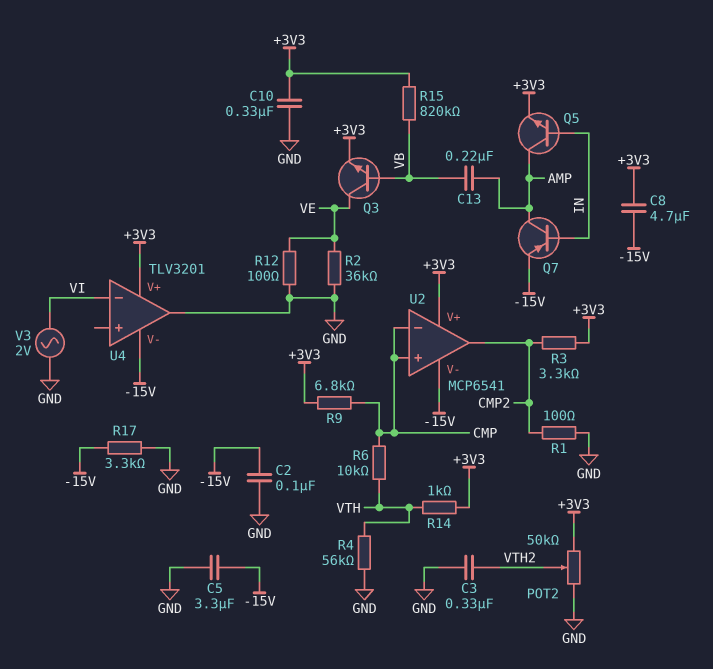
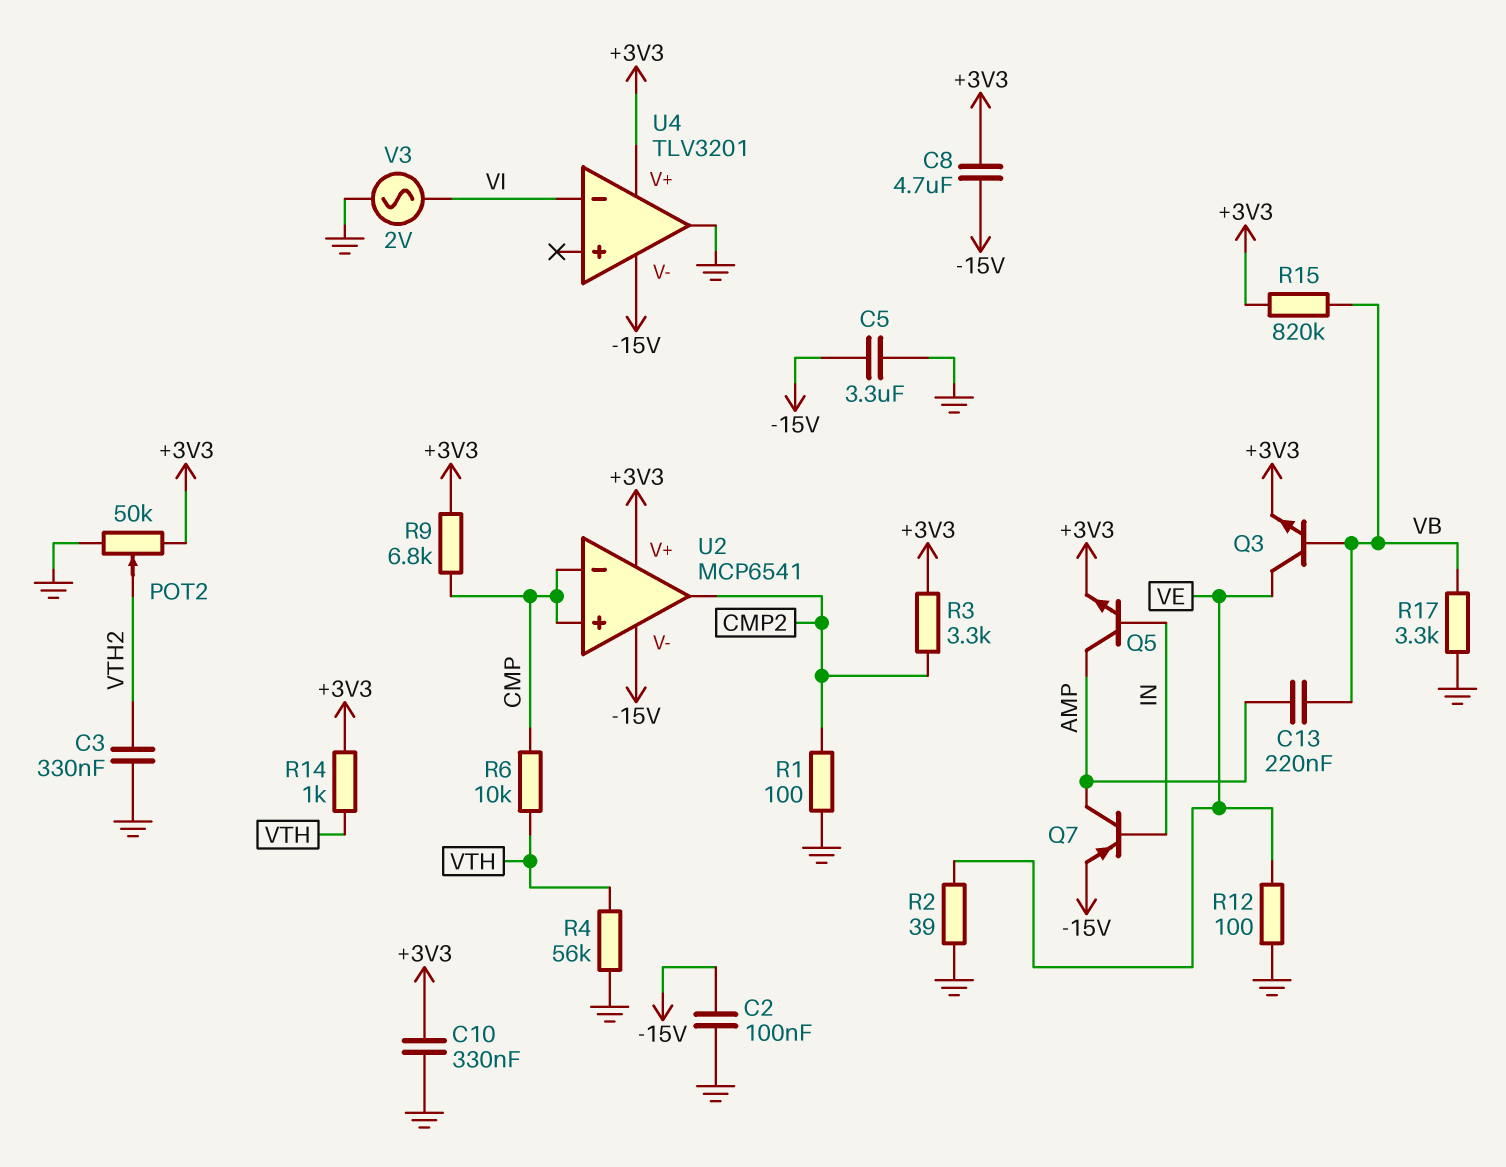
R2: 36k (GND, VE) -> 39 (GND, VE)
R17: 3.3k (-15V, GND) -> 3.3k (GND, VB)

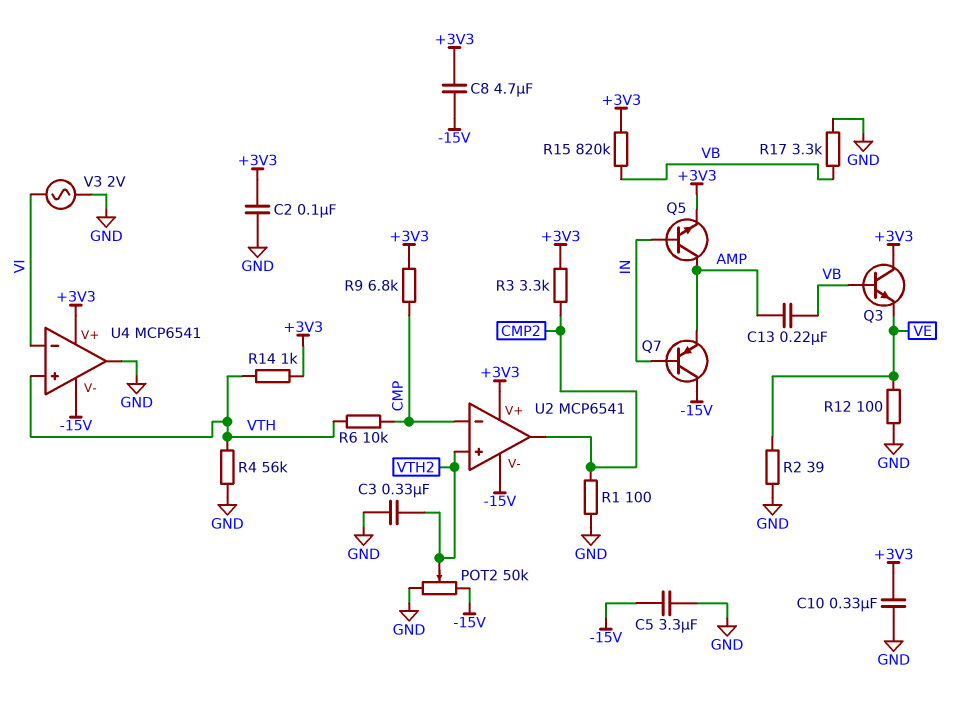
C2: 100nF (-15V, GND) -> 100nF (+3V3, GND)
POT2: 50k (+3V3, GND, wiper VTH2) -> 50k (-15V, GND, wiper VTH2)
Q3: NPN (B VB, C VE, E +3V3) -> NPN (B VB, C +3V3, E VE)
Q7: PNP (B IN, C AMP, E -15V) -> PNP (B IN, C -15V, E AMP)
U2 pin in+: CMP -> VTH2
U4: TLV3201 -> MCP6541
U4 pin in+: none -> VTH

